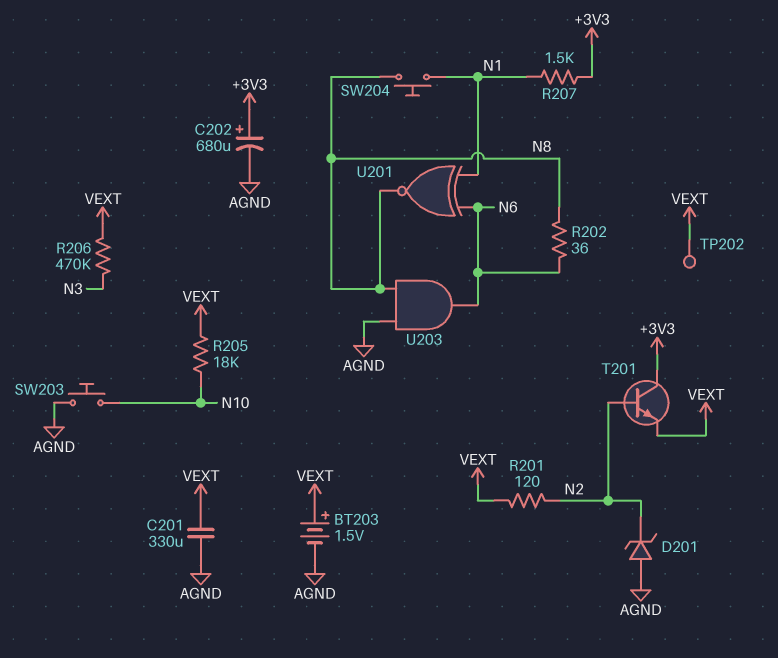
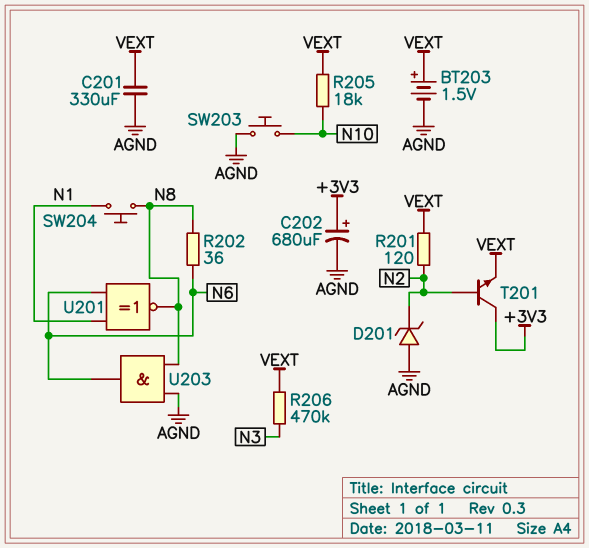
R207: 1.5k (+3V3, N1) -> none
TP202: test point (VEXT) -> none

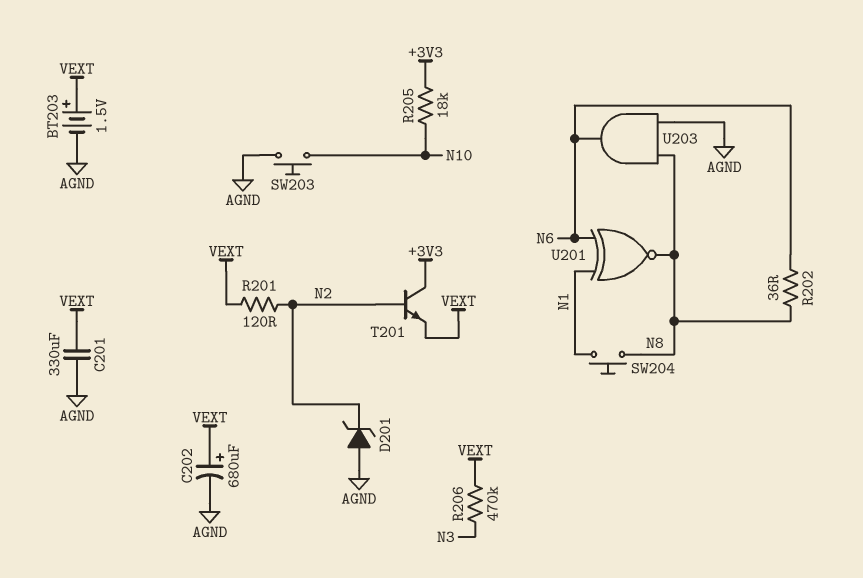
C202: 680uF (plus +3V3, minus AGND) -> 680uF (plus VEXT, minus AGND)
R205: 18k (N10, VEXT) -> 18k (+3V3, N10)

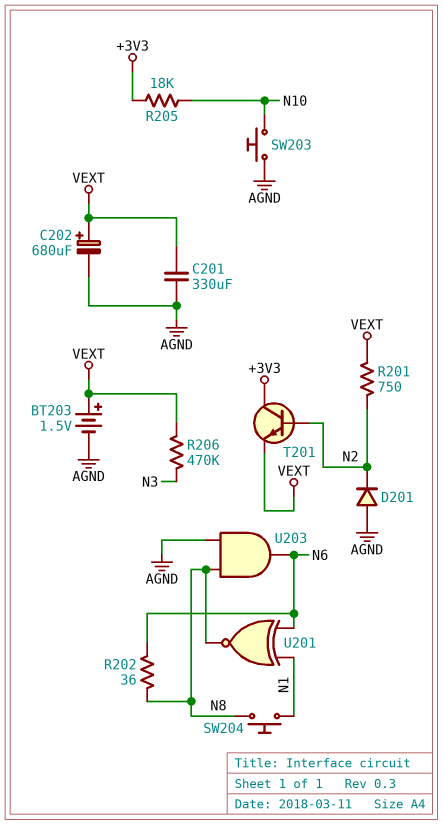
D201: zener (A AGND, K N2) -> diode (A AGND, K N2)
R201: 120 (N2, VEXT) -> 750 (N2, VEXT)

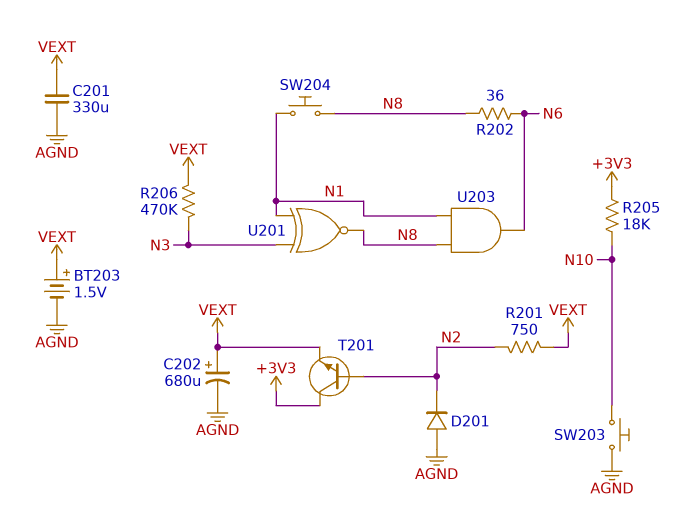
U201: XNOR (in N1, in N6, out N8) -> XNOR (in N1, in N3, out N8)
U203: AND (in AGND, in N8, out N6) -> AND (in N1, in N8, out N6)

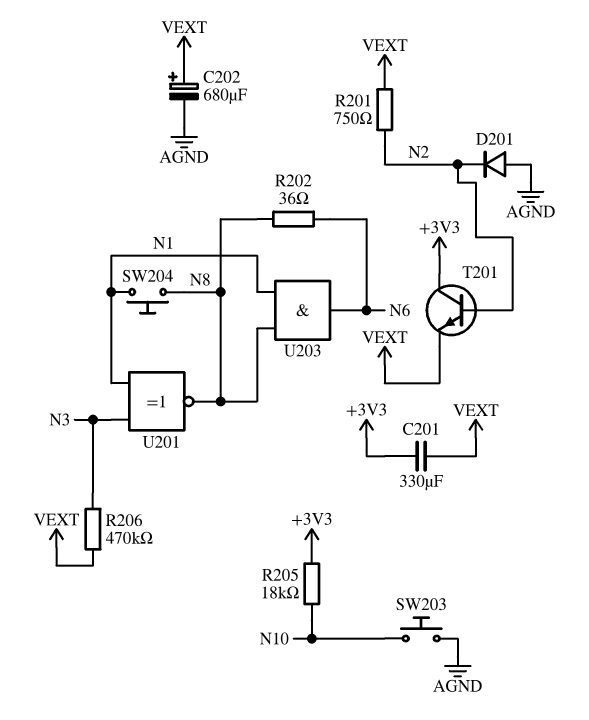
BT203: 1.5V (plus VEXT, minus AGND) -> none
C201: 330uF (AGND, VEXT) -> 330uF (+3V3, VEXT)

